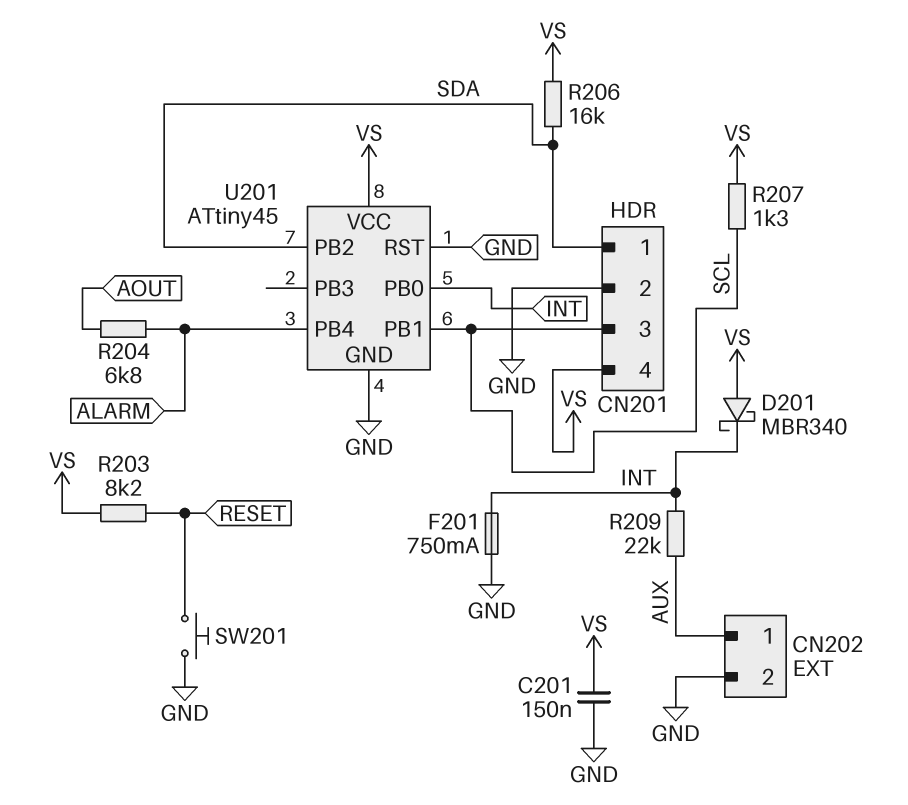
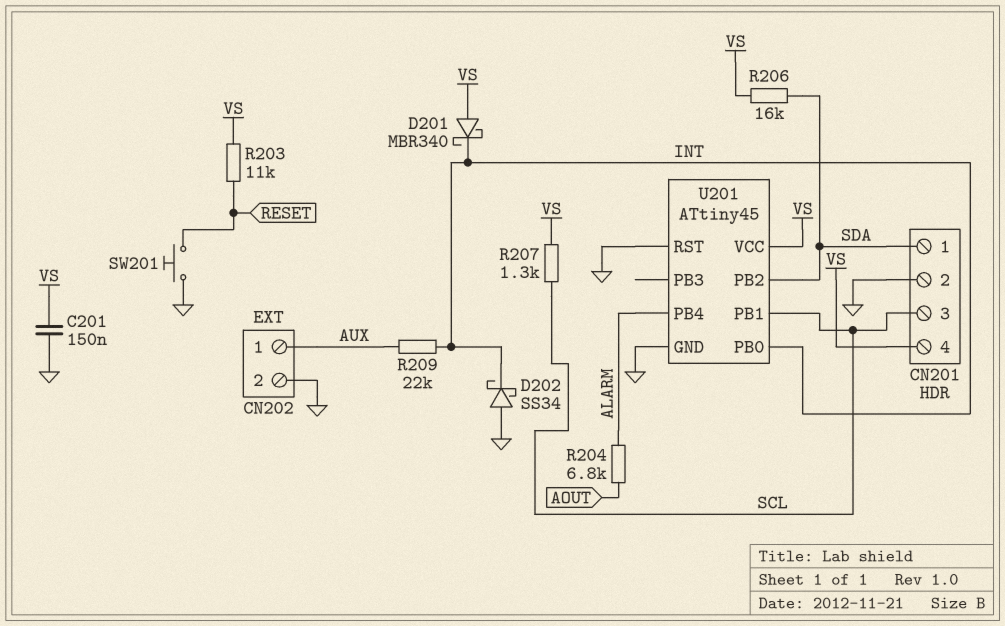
D202: none -> schottky SS34 (A GND, K INT)
F201: 750mA (GND, INT) -> none
R203: 8.2k (RESET, VS) -> 11k (RESET, VS)

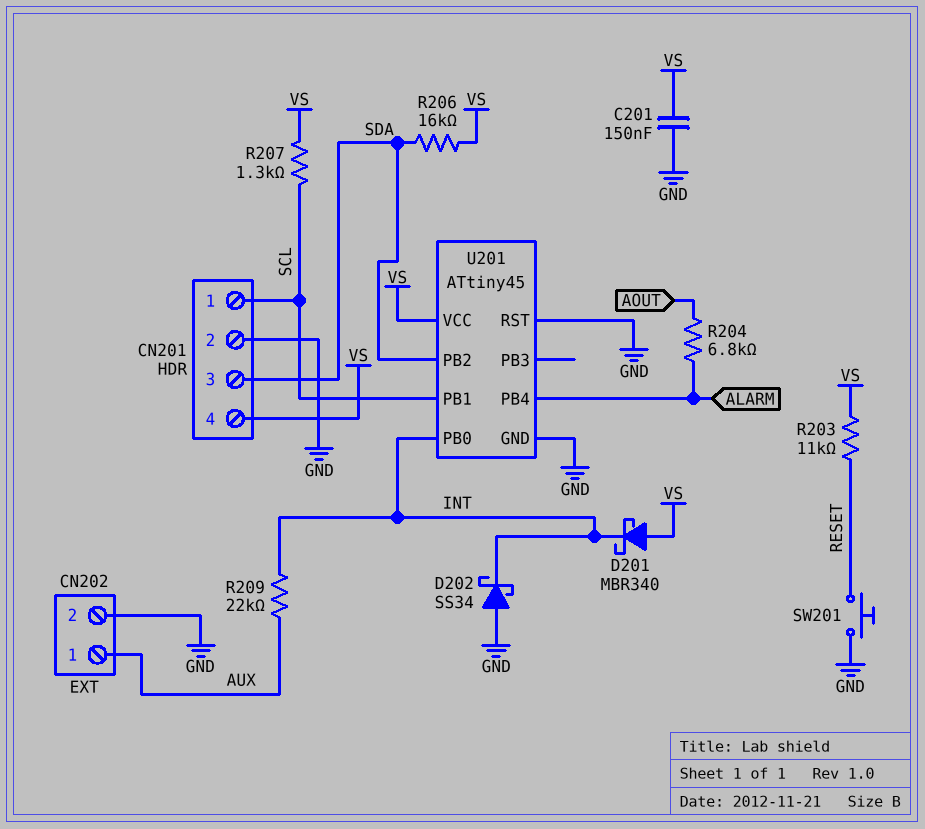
CN201 pin 1: SDA -> SCL
CN201 pin 3: SCL -> SDA

